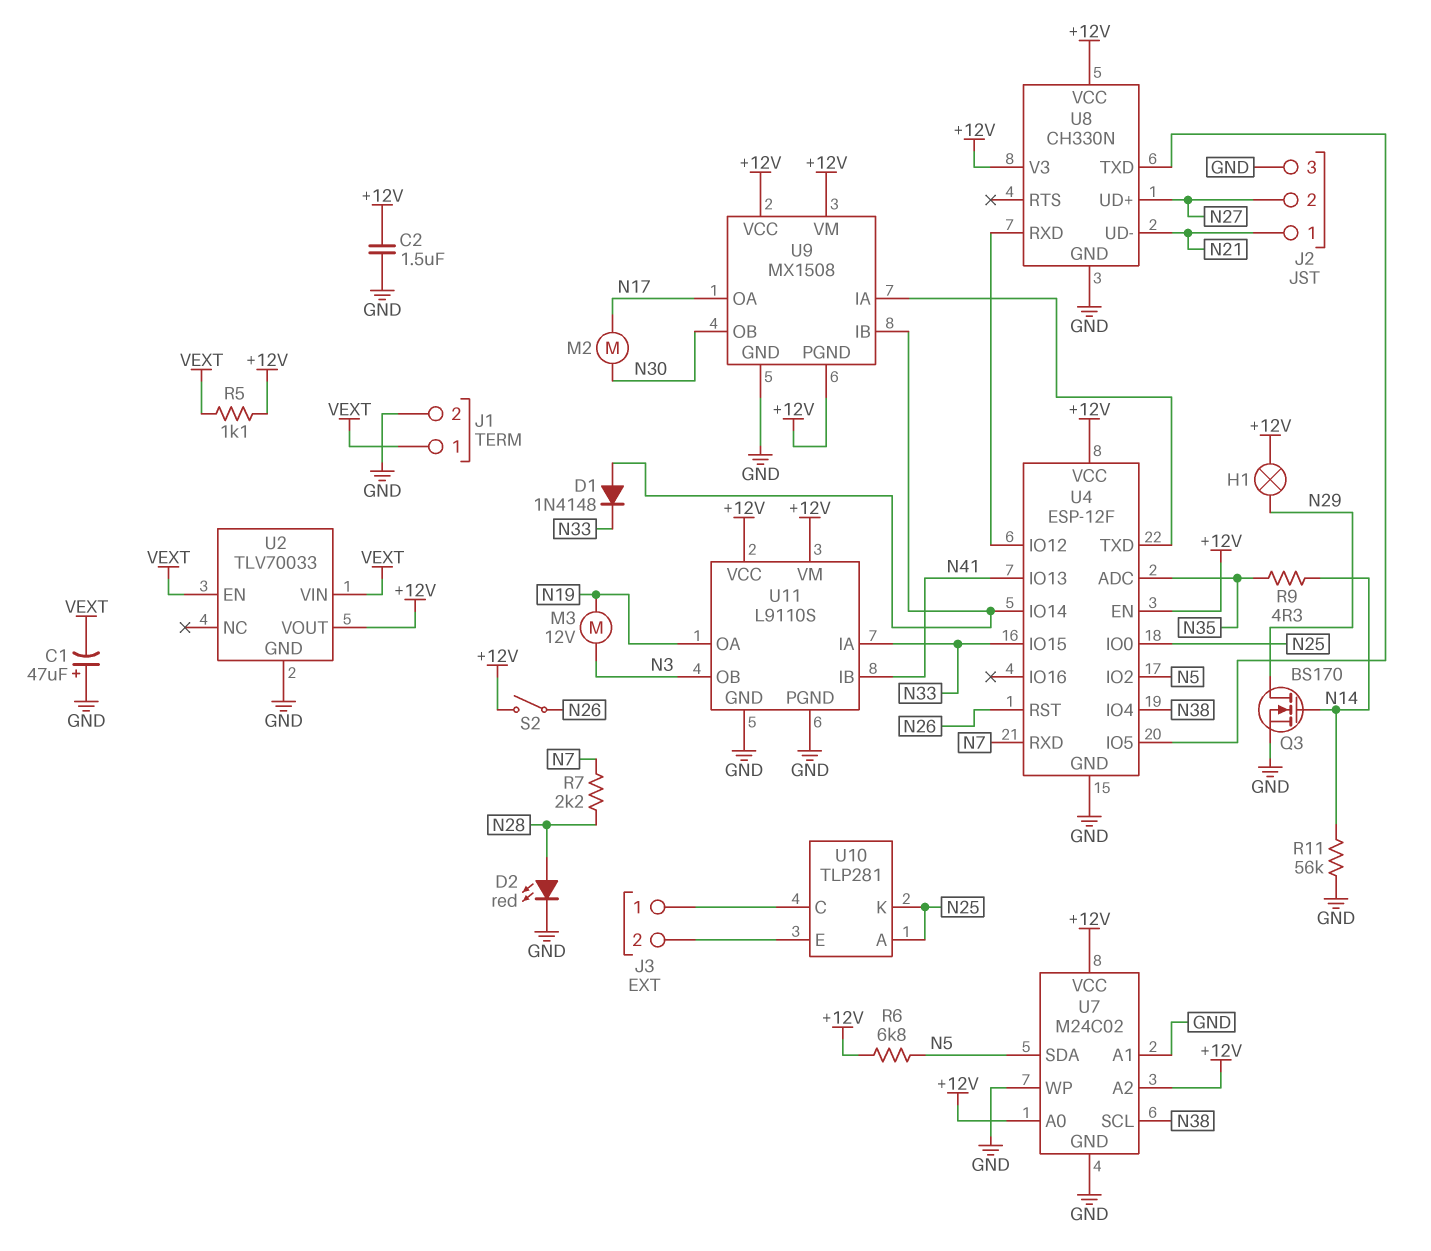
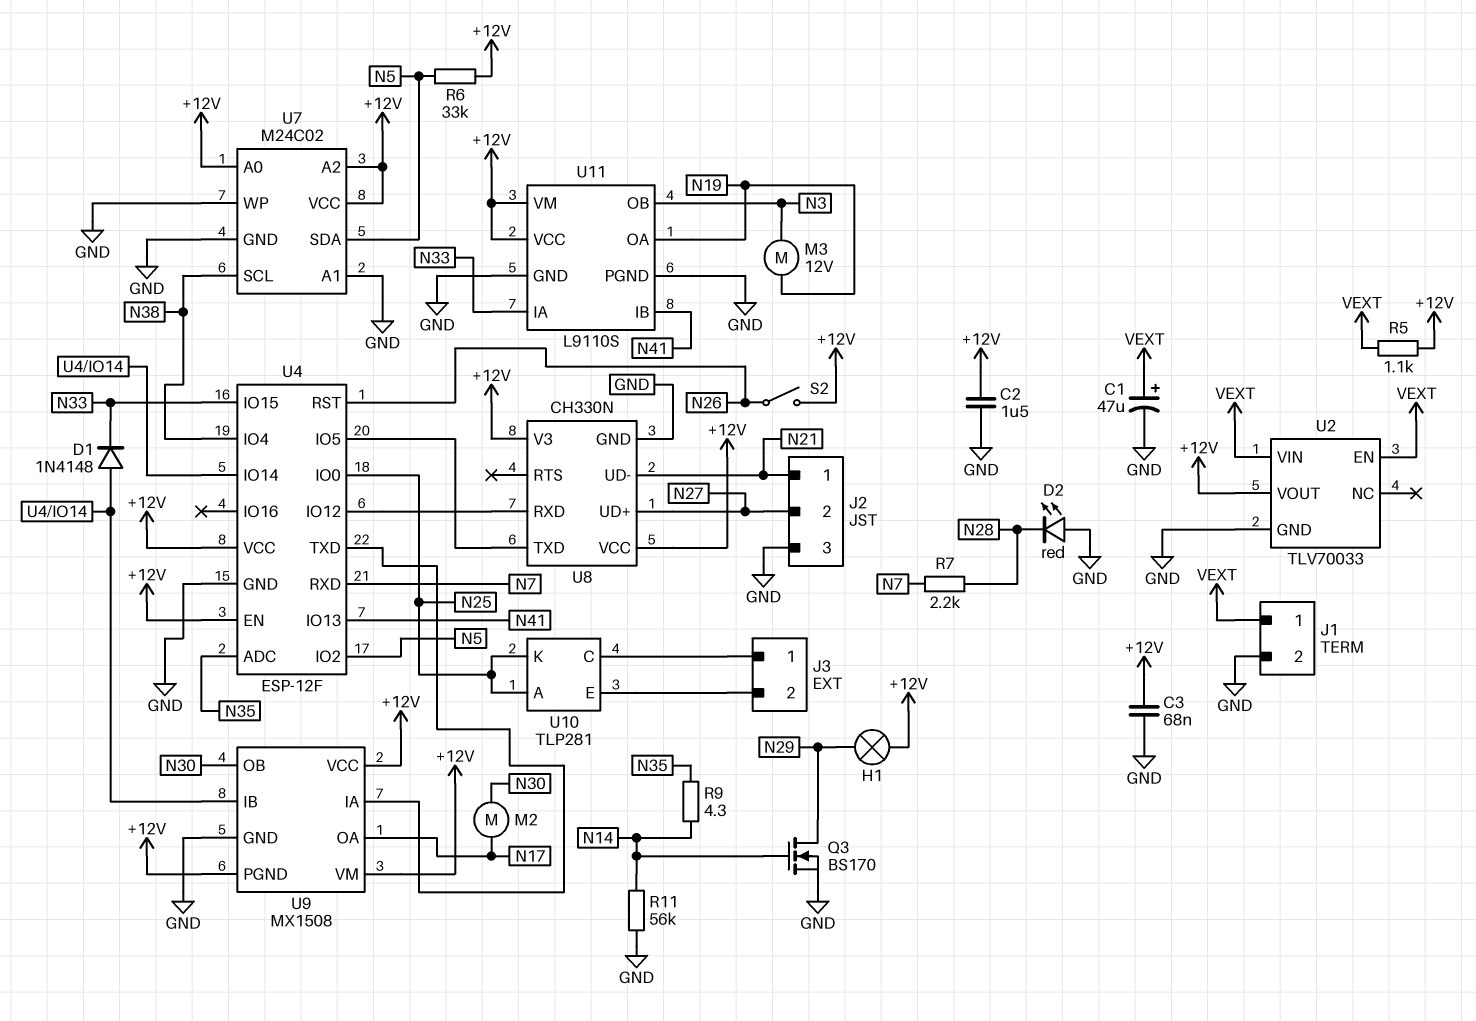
C1: 47uF (plus GND, minus VEXT) -> 47uF (plus VEXT, minus GND)
C3: none -> 68nF (+12V, GND)
D2: LED red (A N28, K GND) -> LED red (A GND, K N28)
R6: 6.8k (+12V, N5) -> 33k (+12V, N5)

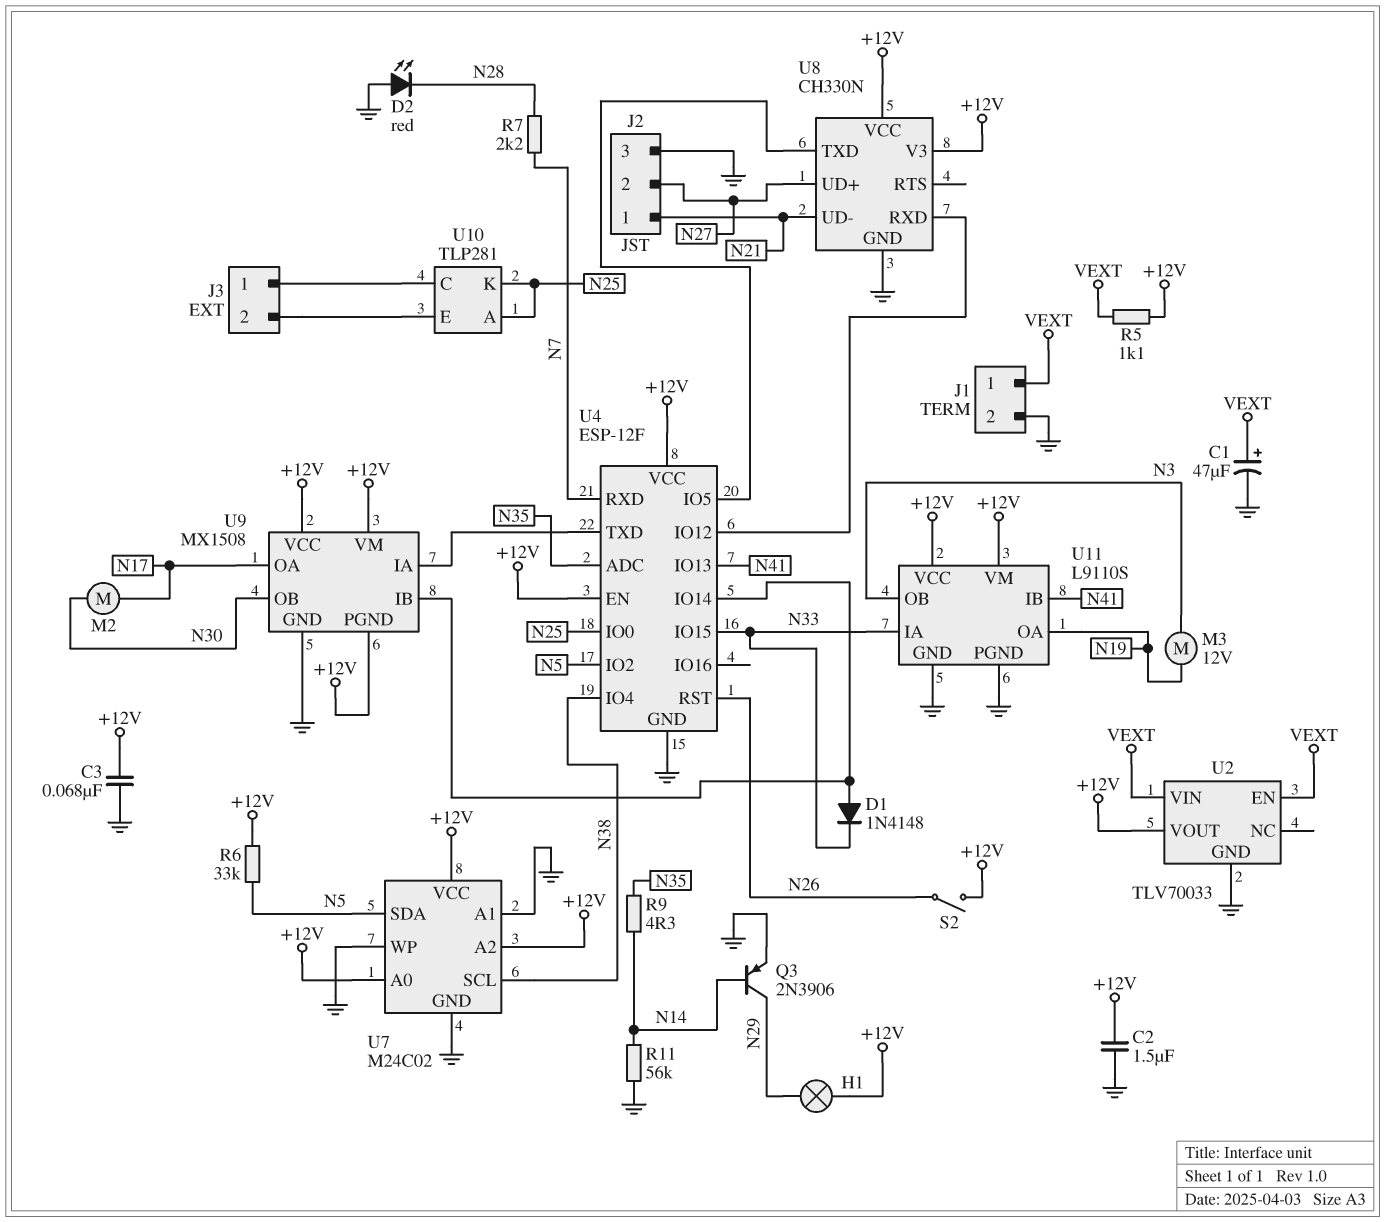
Q3: NMOS BS170 (G N14, D N29, S GND) -> PNP 2N3906 (B N14, C N29, E GND)

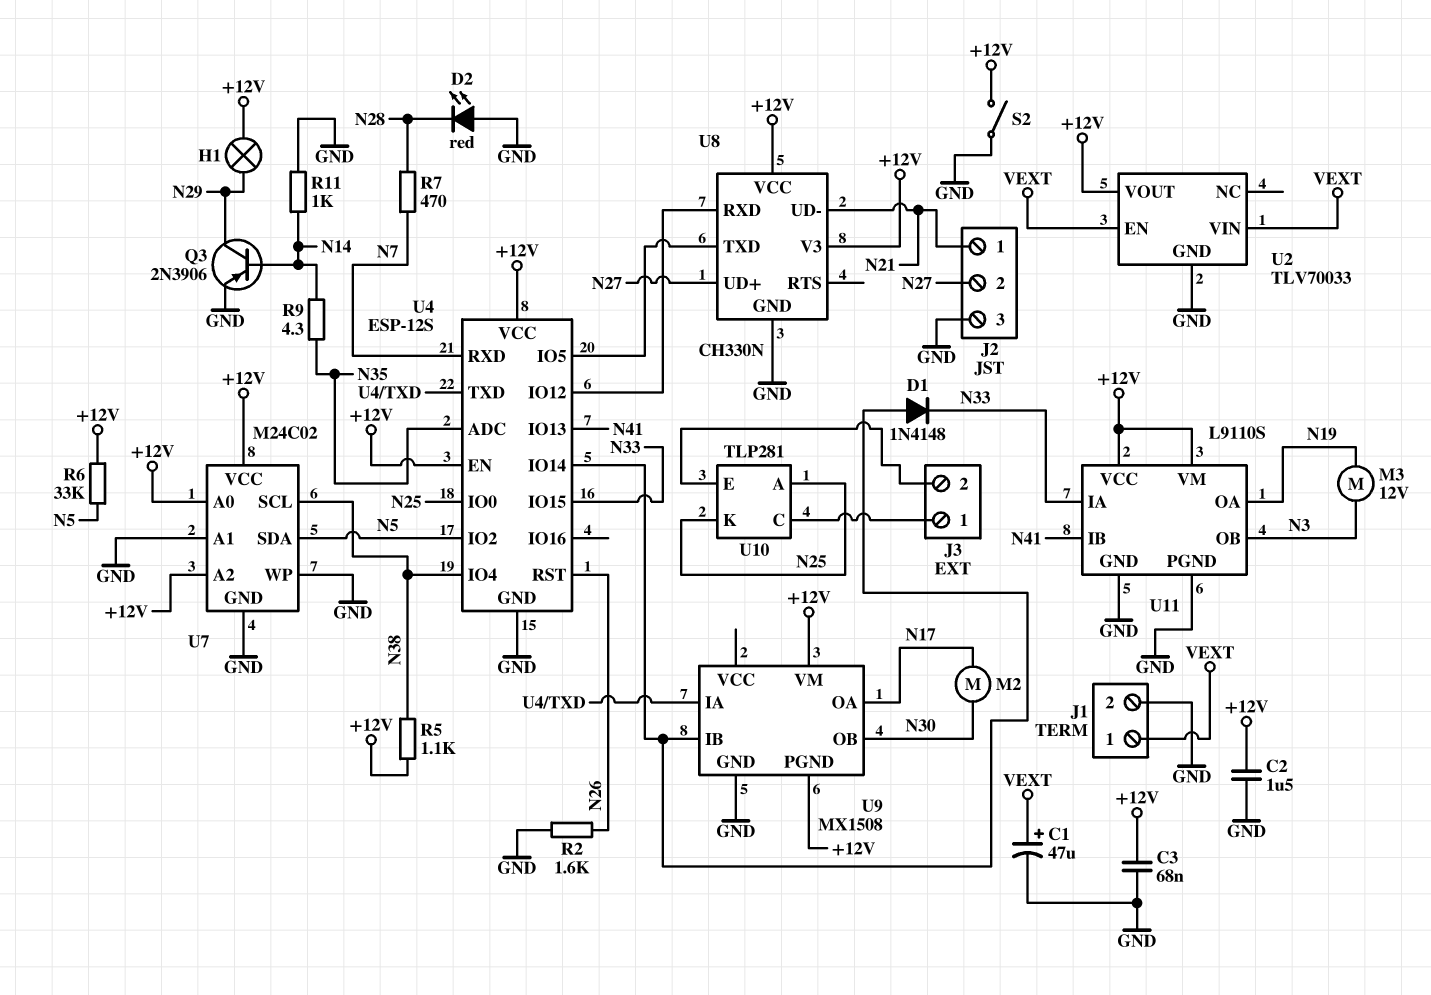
R2: none -> 1.6k (GND, N26)
R5: 1.1k (+12V, VEXT) -> 1.1k (+12V, N38)
R7: 2.2k (N7, N28) -> 470 (N7, N28)
R11: 56k (GND, N14) -> 1k (GND, N14)
S2: switch (+12V, N26) -> switch (+12V, GND)
U4: ESP-12F -> ESP-12S
U9 pin VCC: +12V -> none

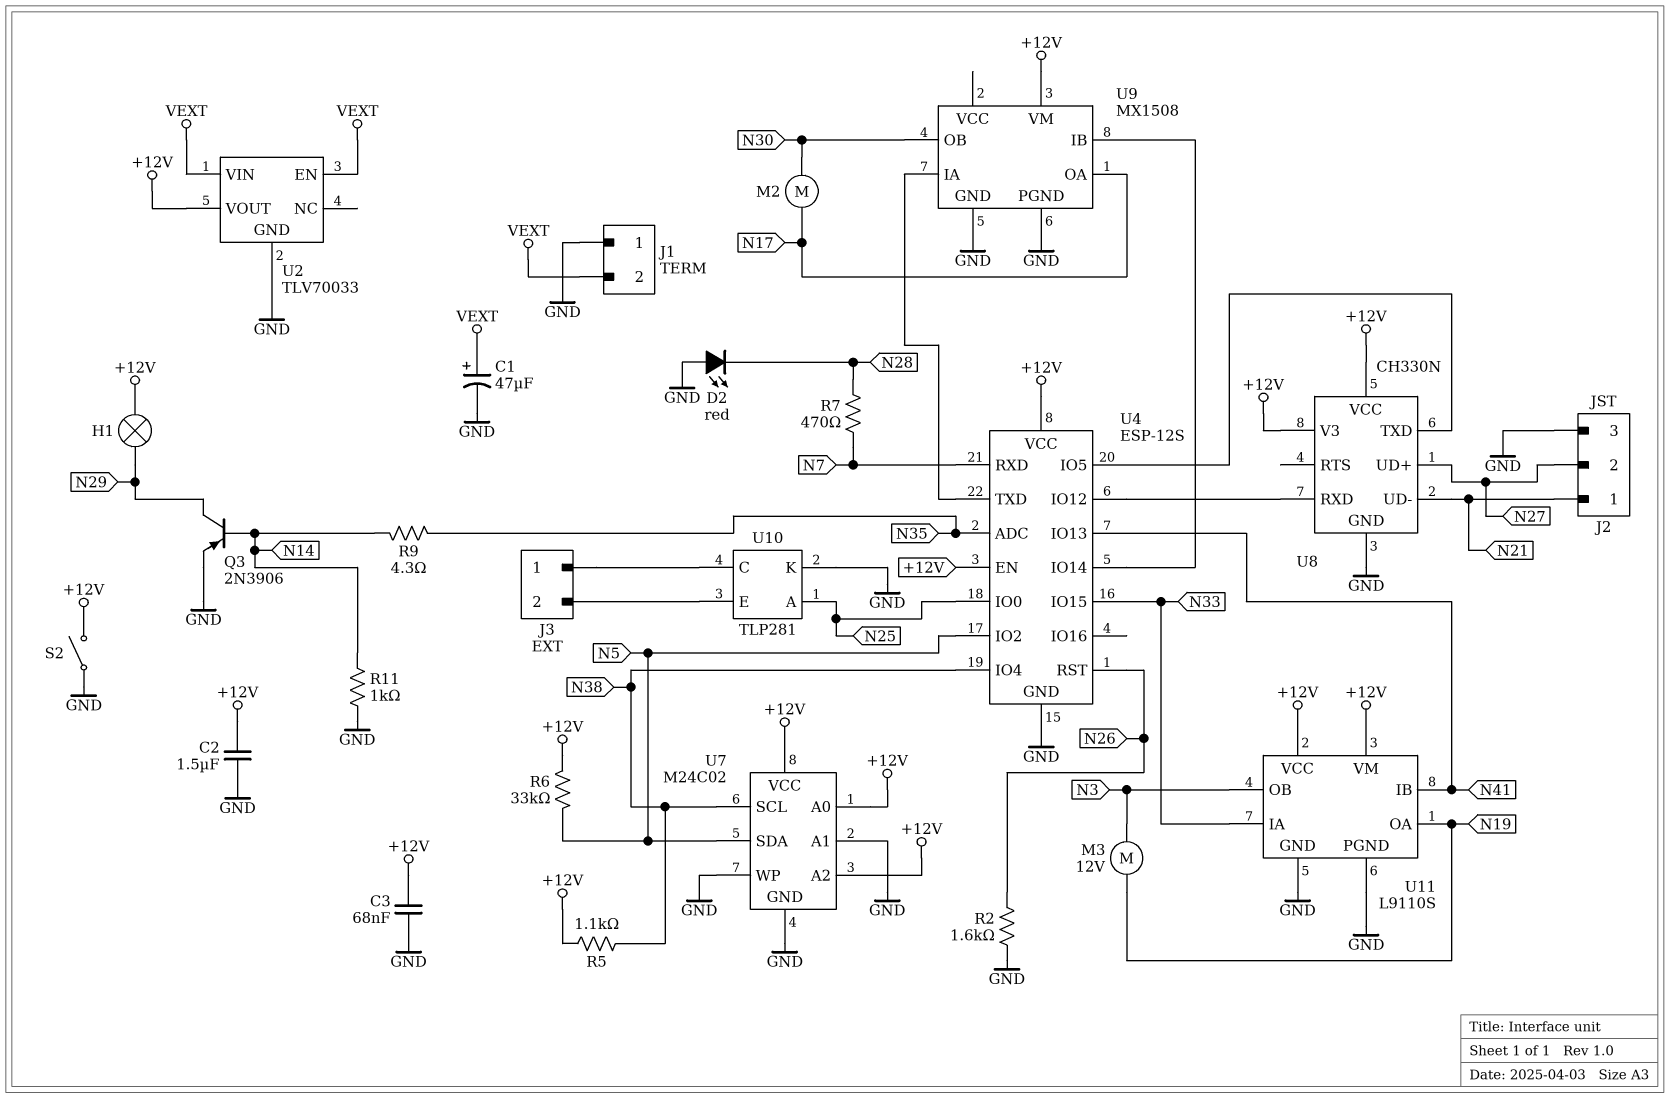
D1: diode 1N4148 (A U4/IO14, K N33) -> none
J1 pin 1: VEXT -> GND
J1 pin 2: GND -> VEXT
U9 pin PGND: +12V -> GND
U10 pin K: N25 -> GND

